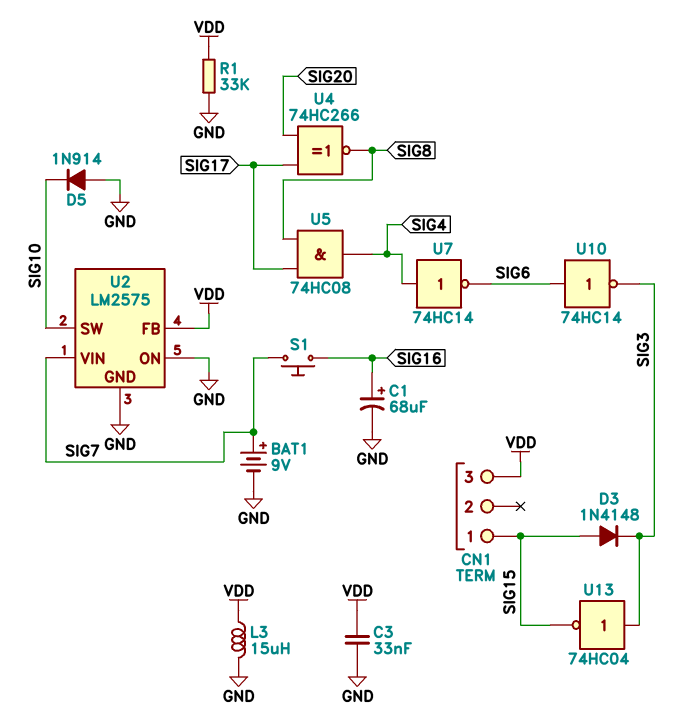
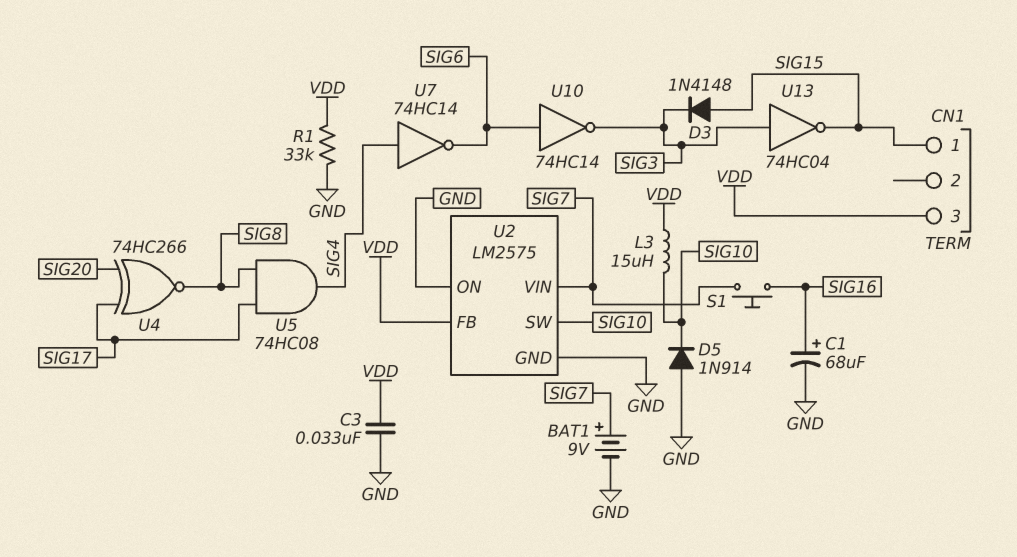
L3: 15uH (GND, VDD) -> 15uH (SIG10, VDD)

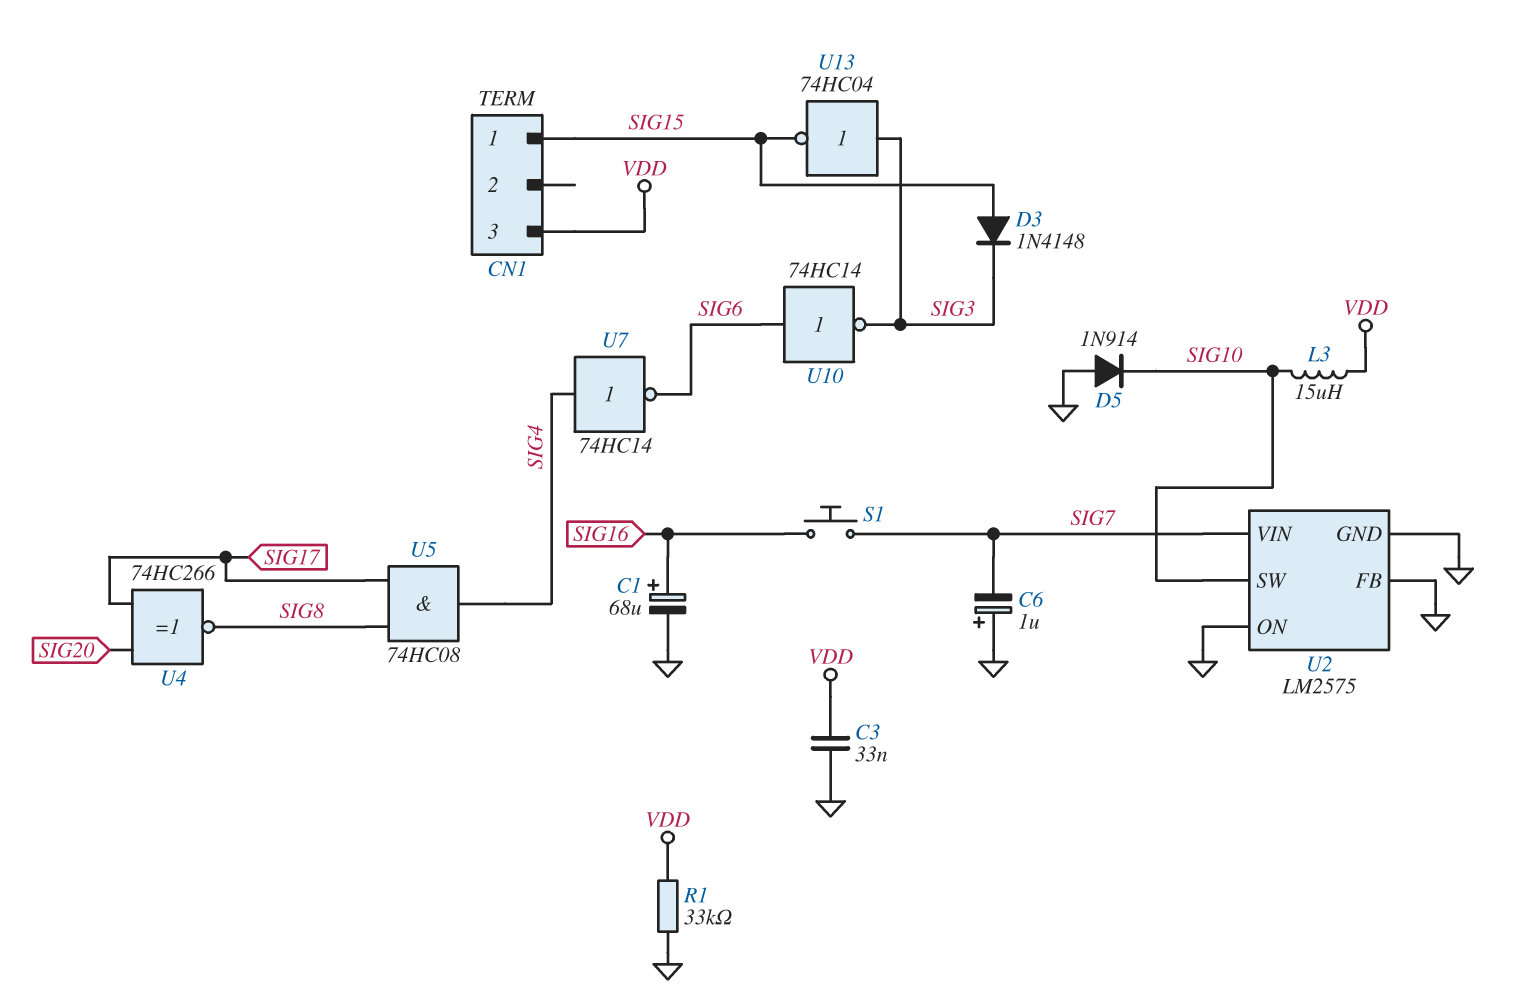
BAT1: 9V (plus SIG7, minus GND) -> none
C6: none -> 1uF (plus GND, minus SIG7)
U2 pin FB: VDD -> GND

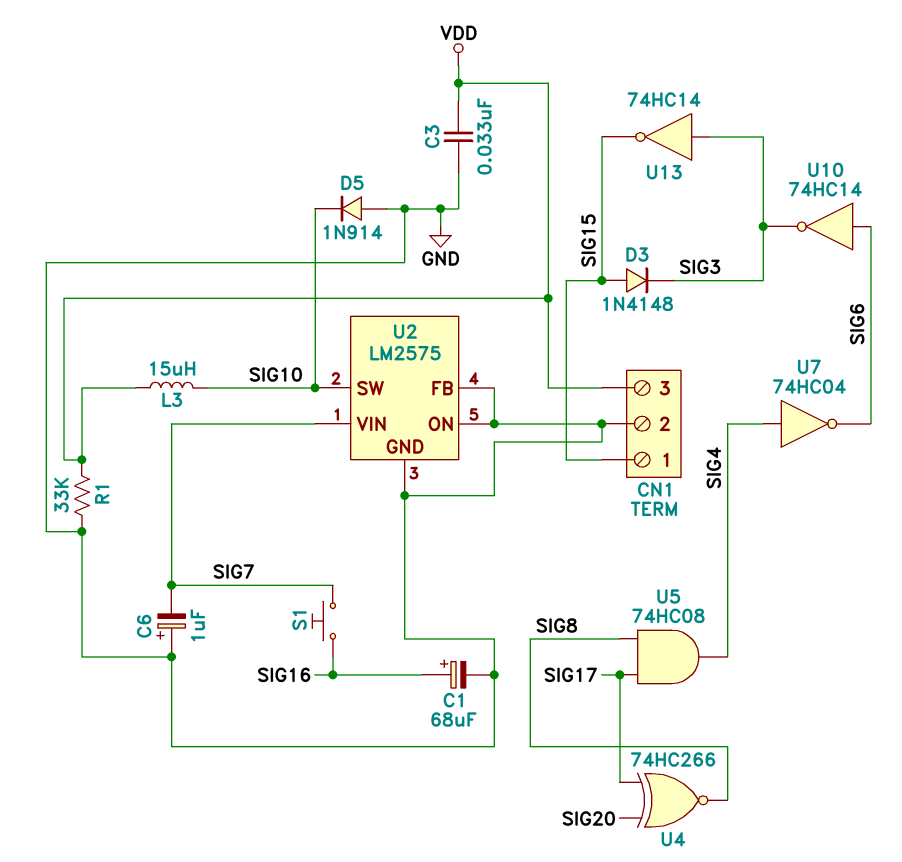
CN1 pin 2: none -> GND
U7: NOT 74HC14 (in SIG4, out SIG6) -> NOT 74HC04 (in SIG4, out SIG6)
U13: NOT 74HC04 (in SIG3, out SIG15) -> NOT 74HC14 (in SIG3, out SIG15)

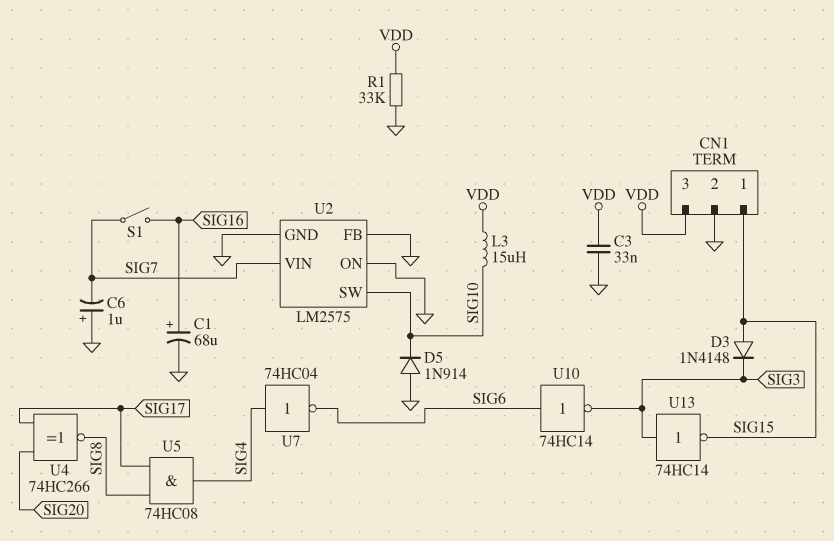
S1: button (SIG7, SIG16) -> switch (SIG7, SIG16)

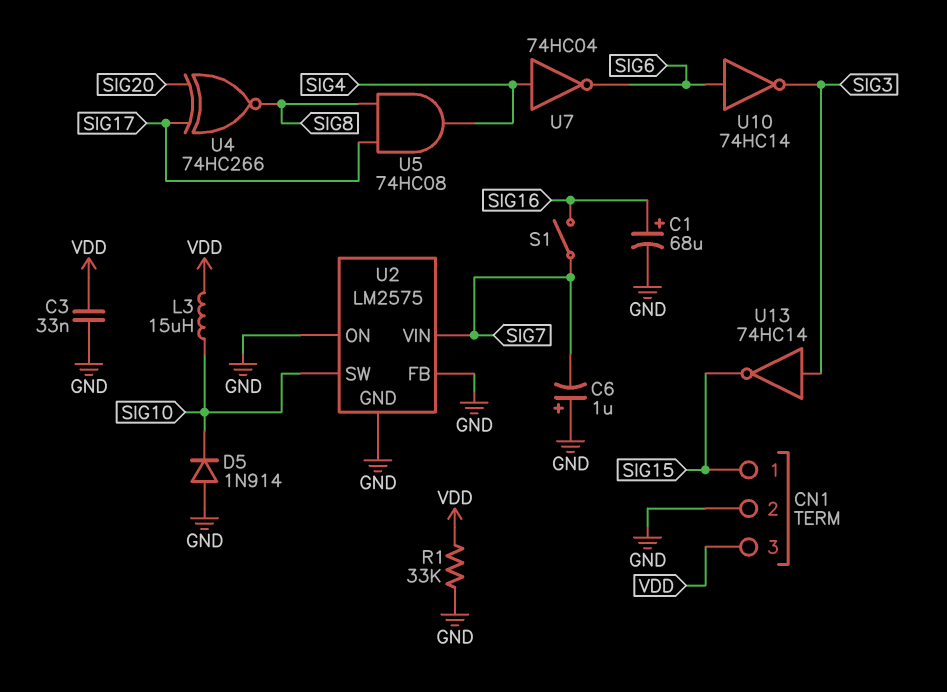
D3: diode 1N4148 (A SIG15, K SIG3) -> none

